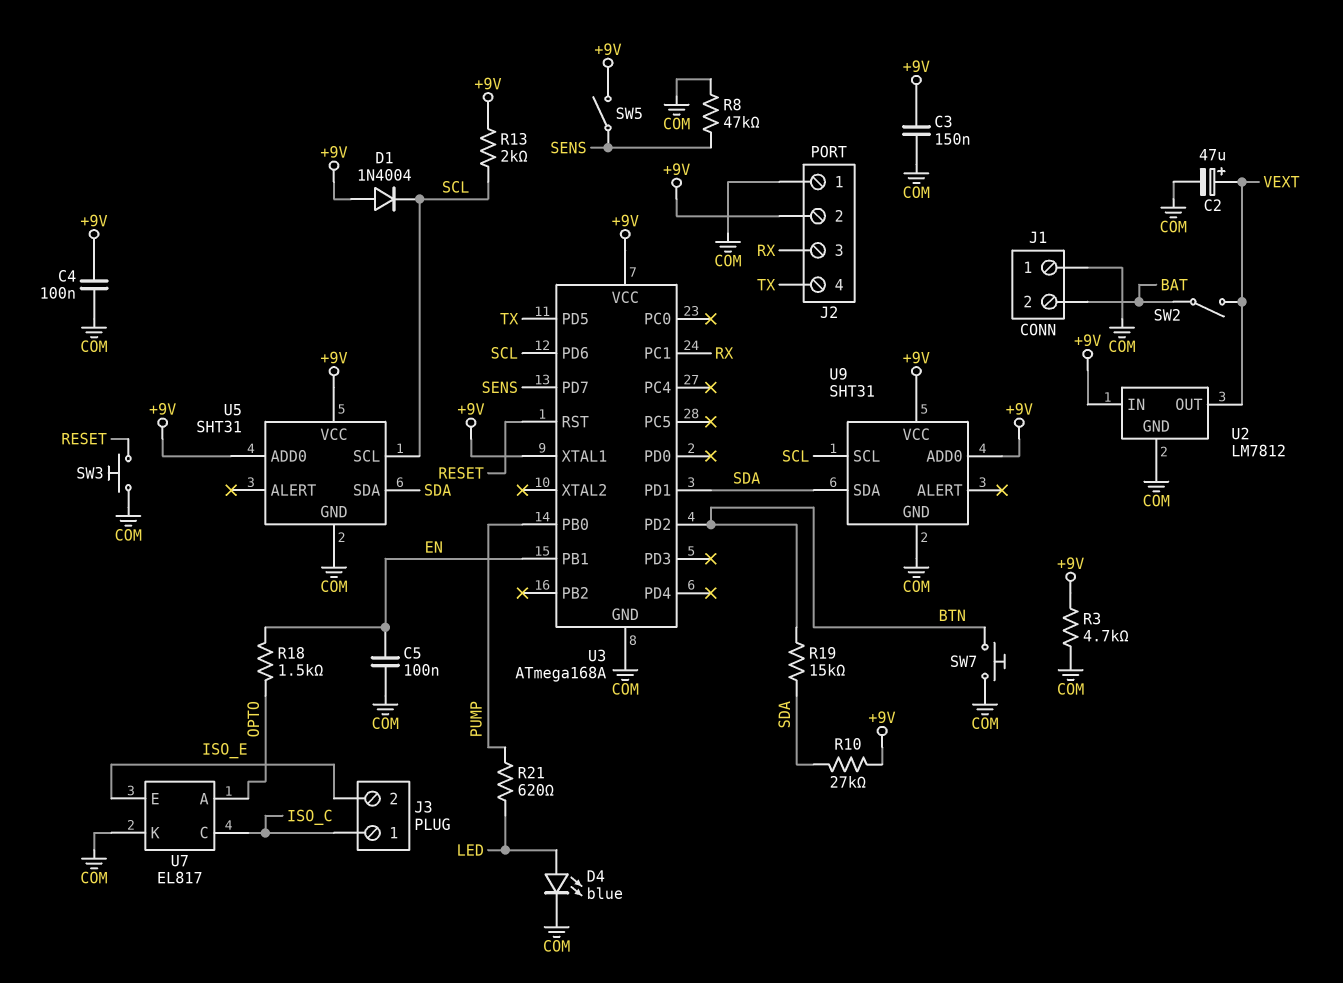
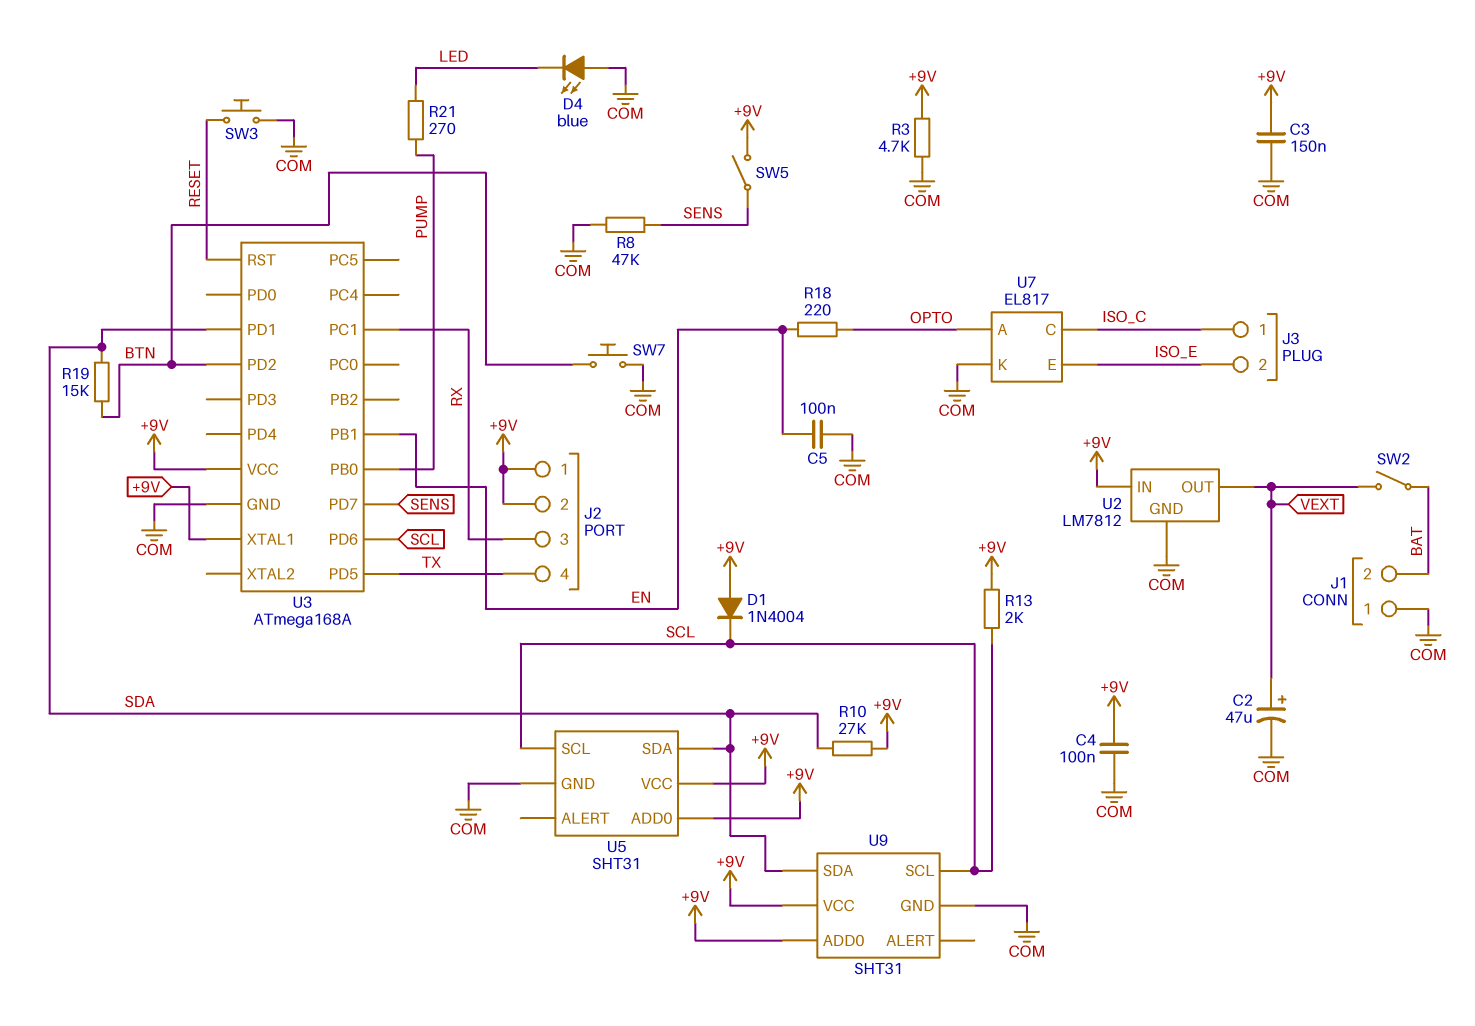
D4: LED blue (A LED, K COM) -> LED blue (A COM, K LED)
J2 pin 1: COM -> +9V
R18: 1.5k (EN, OPTO) -> 220 (EN, OPTO)
R21: 620 (LED, PUMP) -> 270 (LED, PUMP)

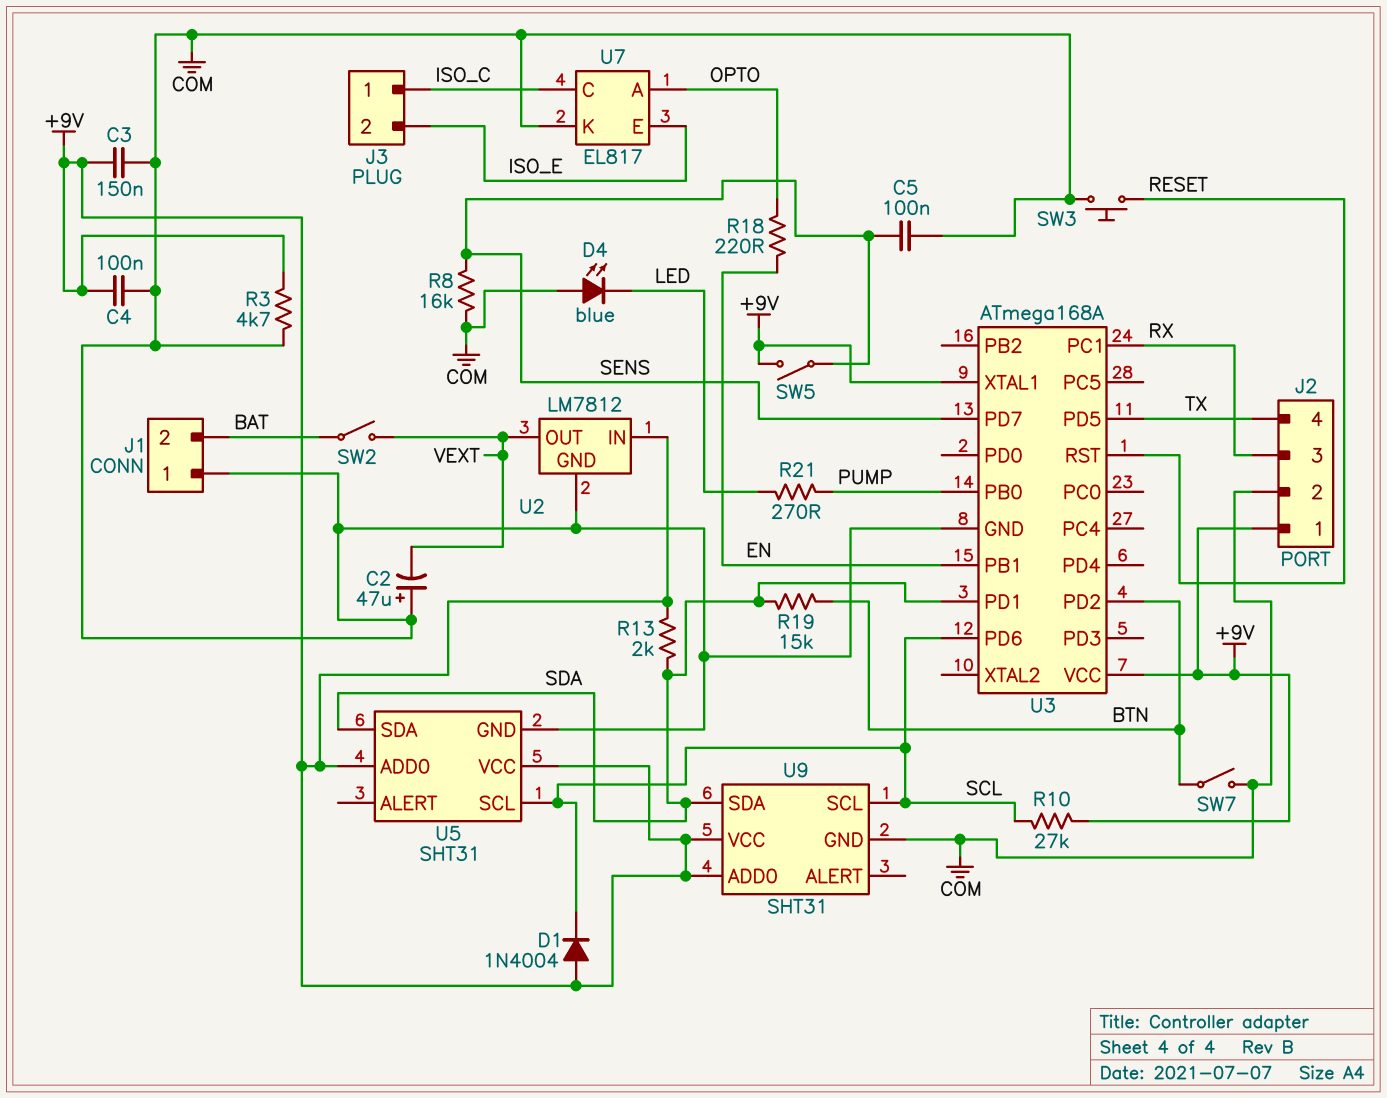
C2: 47uF (plus VEXT, minus COM) -> 47uF (plus COM, minus VEXT)
C5: 100nF (COM, EN) -> 100nF (COM, SENS)
J2 pin 2: +9V -> COM
R8: 47k (COM, SENS) -> 16k (COM, SENS)
R10: 27k (+9V, SDA) -> 27k (+9V, SCL)
R13: 2k (+9V, SCL) -> 2k (+9V, SDA)
SW7: button (BTN, COM) -> switch (BTN, COM)

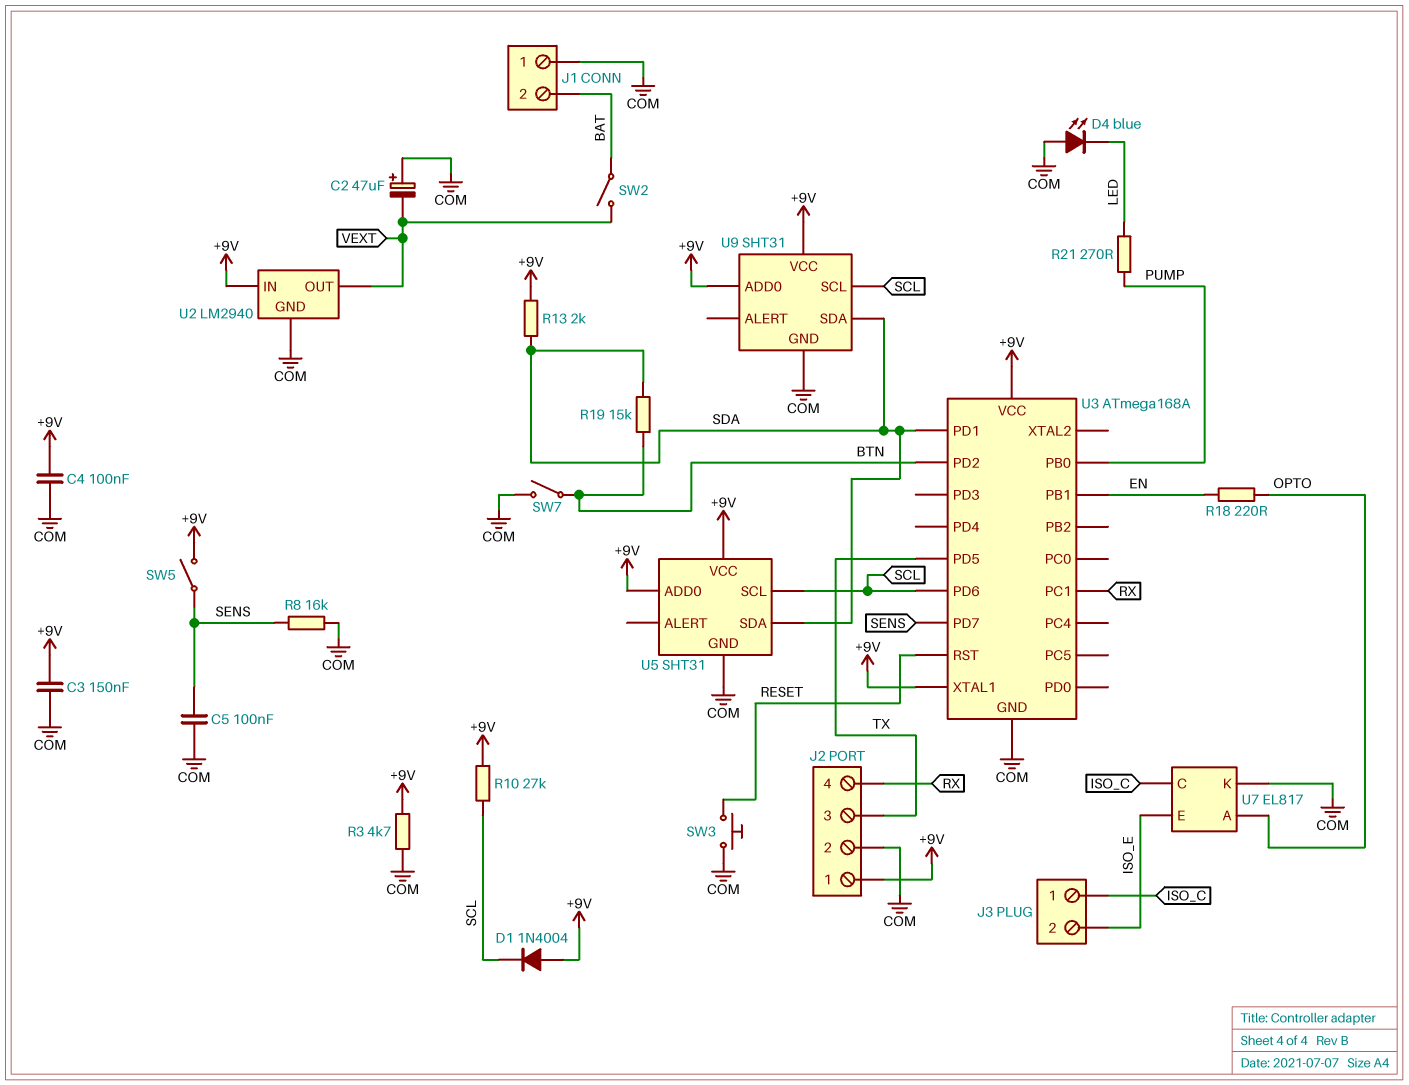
J2 pin 3: RX -> TX
J2 pin 4: TX -> RX
U2: LM7812 -> LM2940

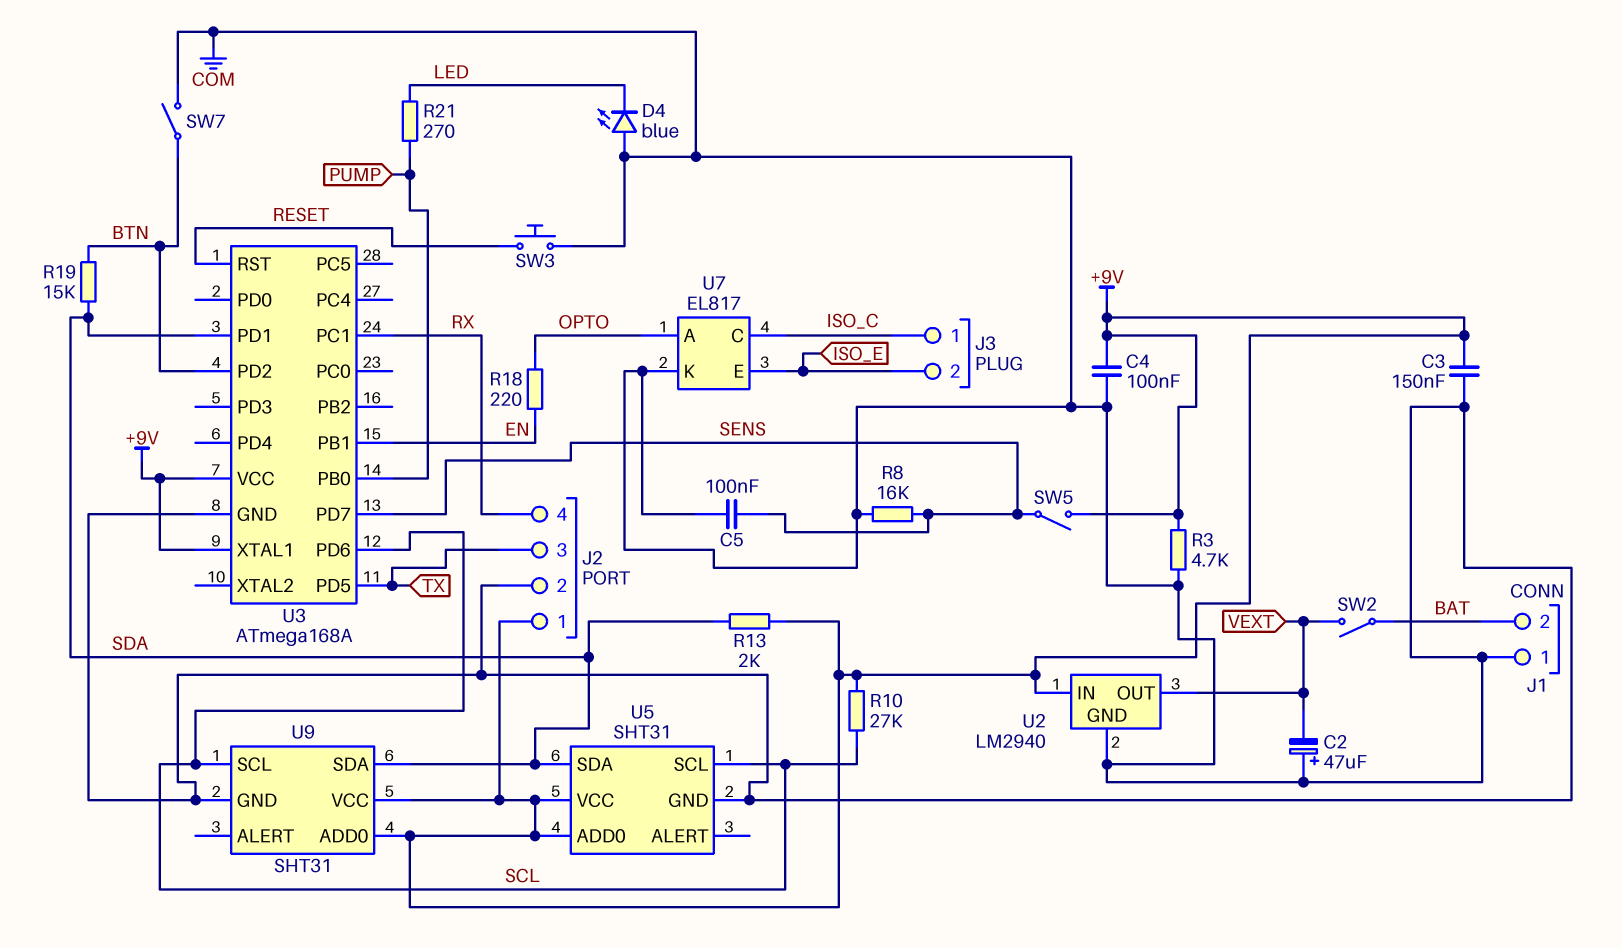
D1: diode 1N4004 (A +9V, K SCL) -> none

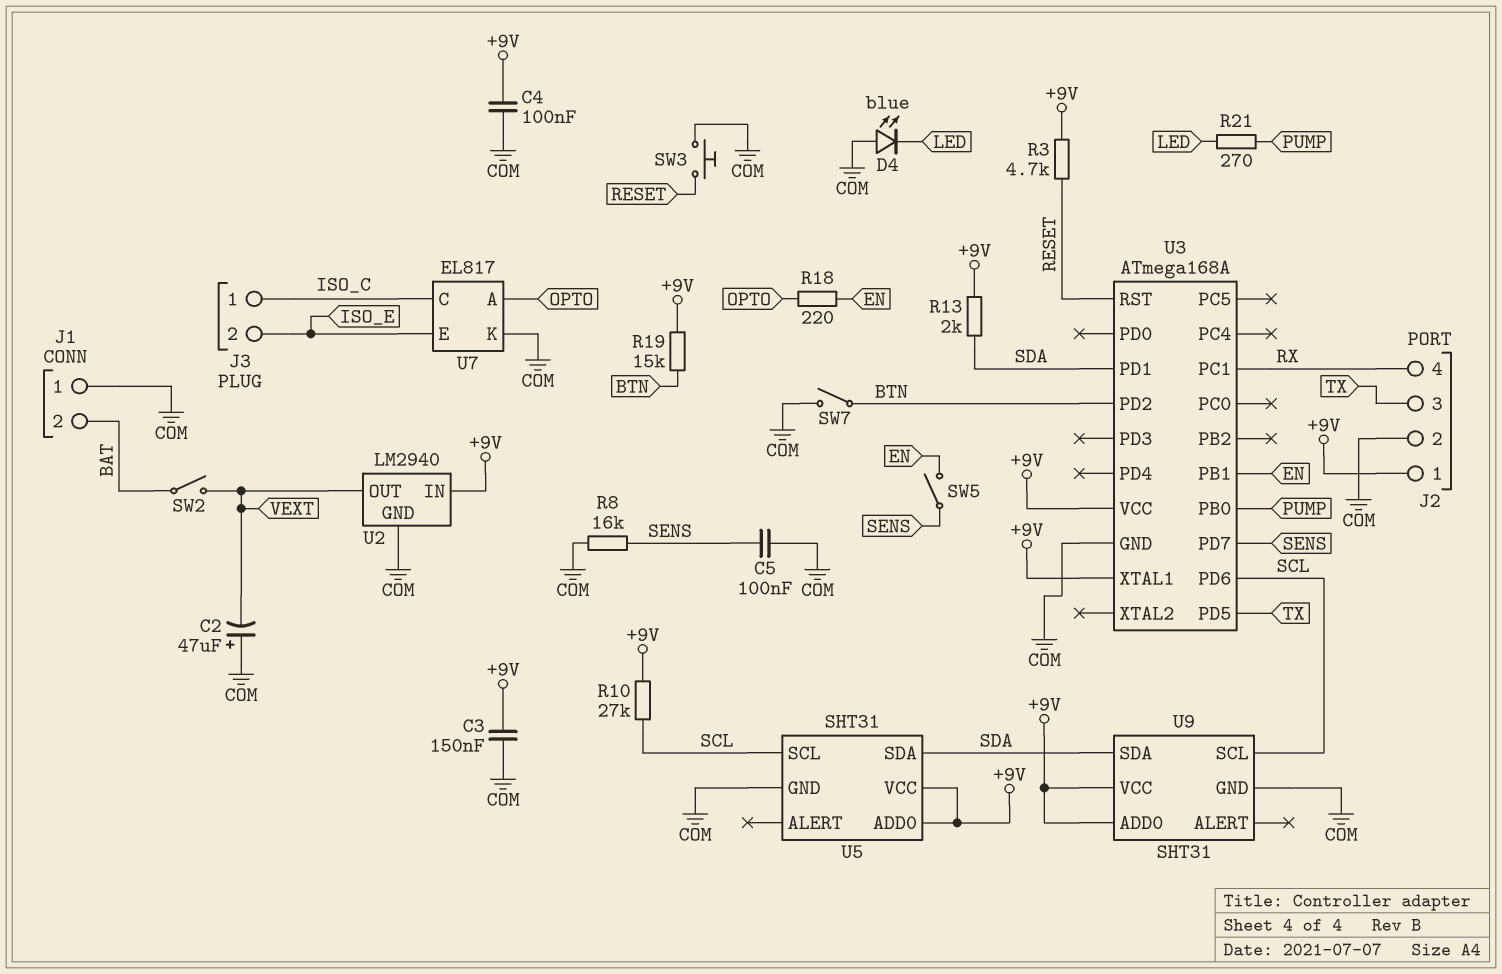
R3: 4.7k (+9V, COM) -> 4.7k (+9V, RESET)
R19: 15k (BTN, SDA) -> 15k (+9V, BTN)
SW5: switch (+9V, SENS) -> switch (EN, SENS)

